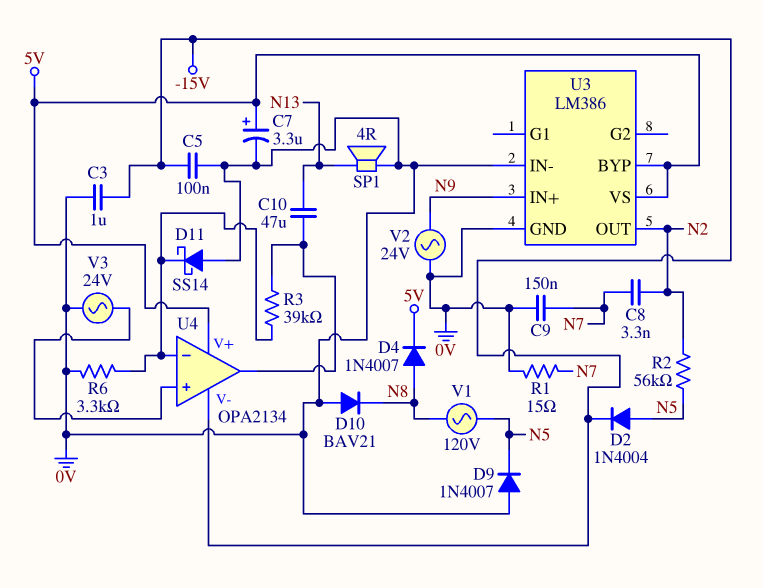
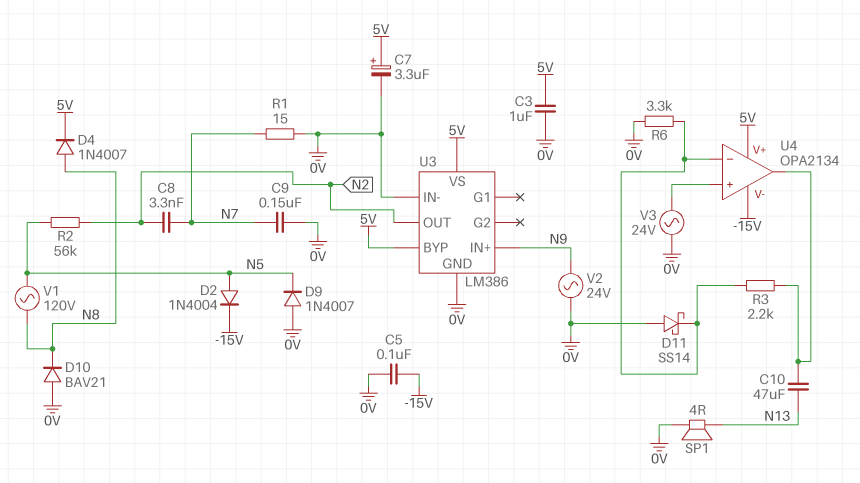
C3: 1uF (-15V, 0V) -> 1uF (0V, 5V)
R3: 39k (U4/in-, U4/out) -> 2.2k (U4/in-, U4/out)

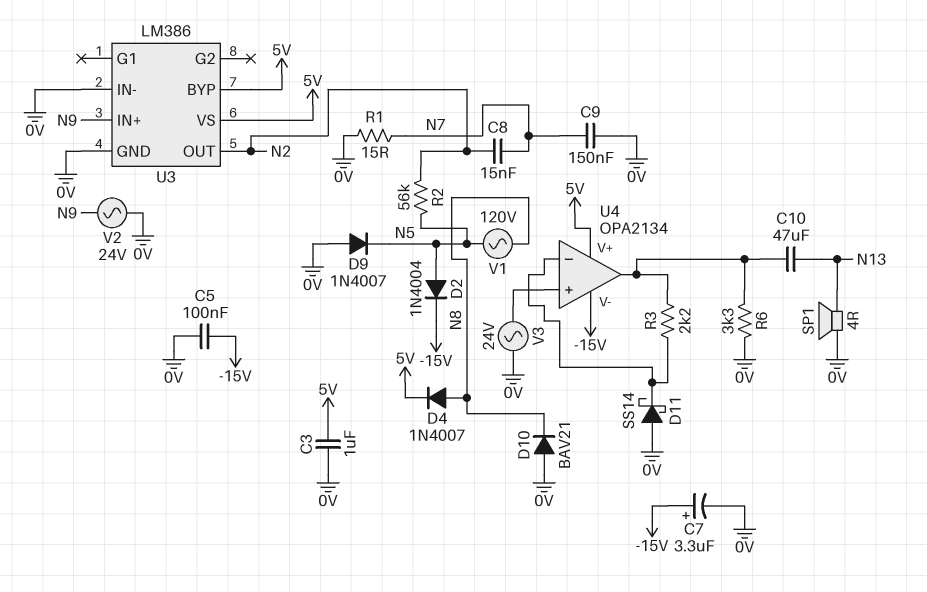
C7: 3.3uF (plus 5V, minus 0V) -> 3.3uF (plus -15V, minus 0V)
C8: 3.3nF (N2, N7) -> 15nF (N2, N7)
R6: 3.3k (0V, U4/in-) -> 3.3k (0V, U4/out)

